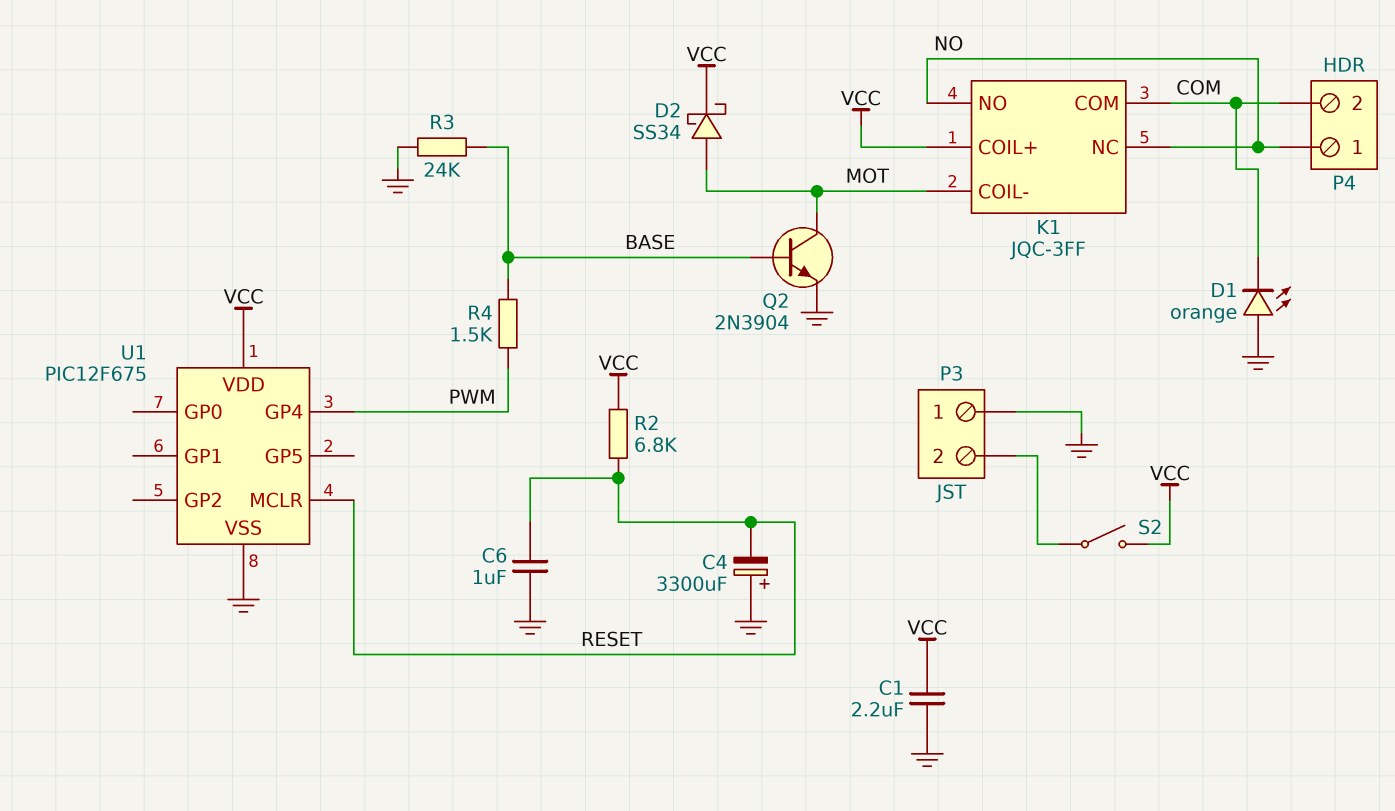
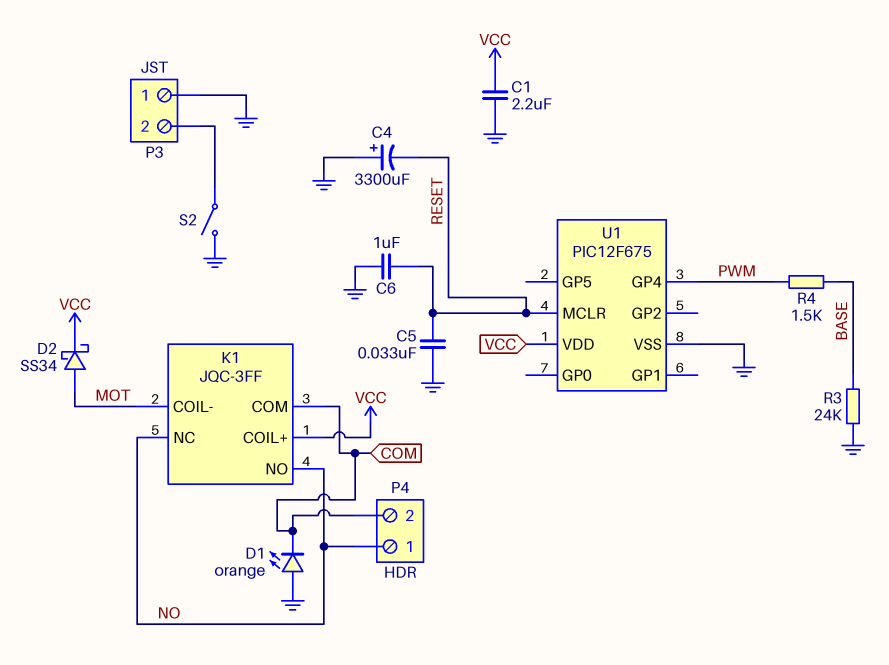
C5: none -> 33nF (GND, RESET)
Q2: NPN 2N3904 (B BASE, C MOT, E GND) -> none
R2: 6.8k (RESET, VCC) -> none
S2: switch (P3/2, VCC) -> switch (GND, P3/2)

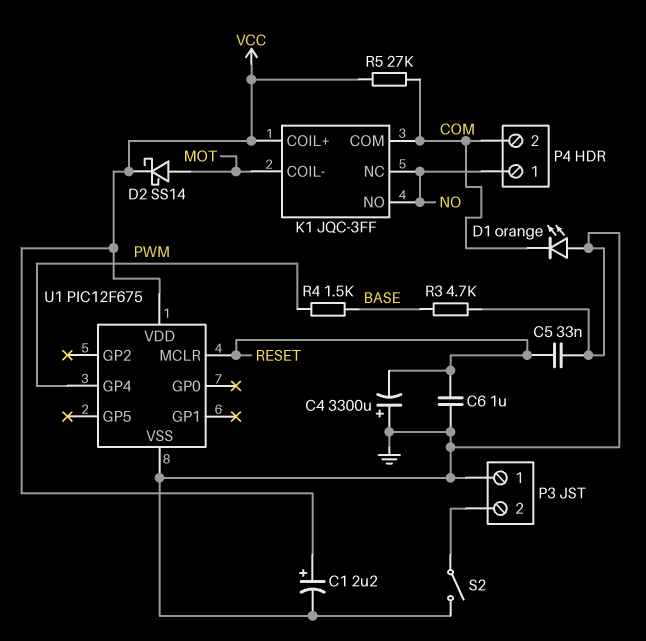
C1: 2.2uF (GND, VCC) -> 2.2uF (plus VCC, minus GND)
D2: schottky SS34 (A MOT, K VCC) -> schottky SS14 (A MOT, K VCC)
R3: 24k (BASE, GND) -> 4.7k (BASE, GND)
R5: none -> 27k (COM, VCC)

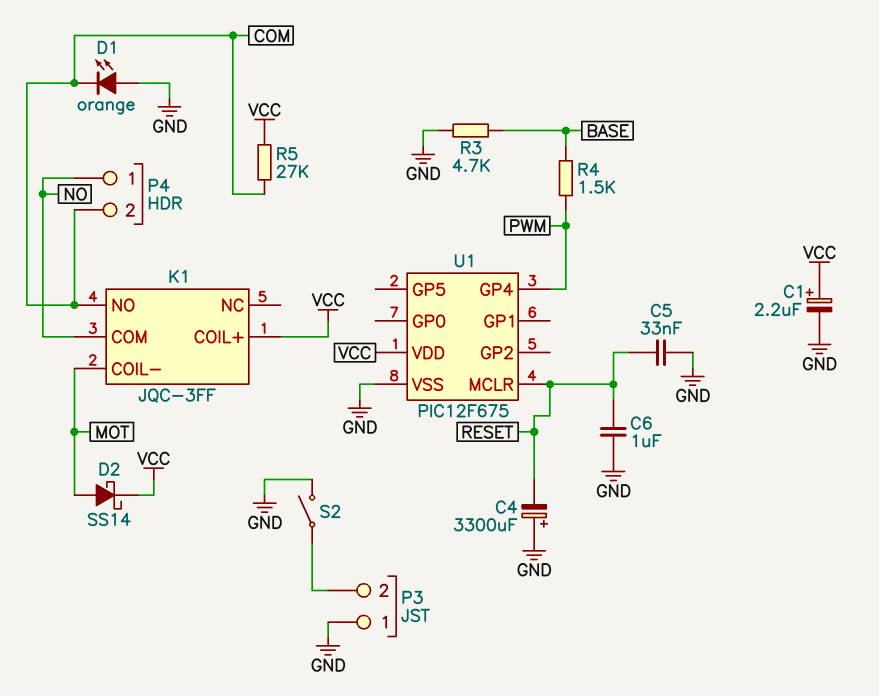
K1 pin COM: COM -> NO
K1 pin NC: NO -> none
K1 pin NO: NO -> COM

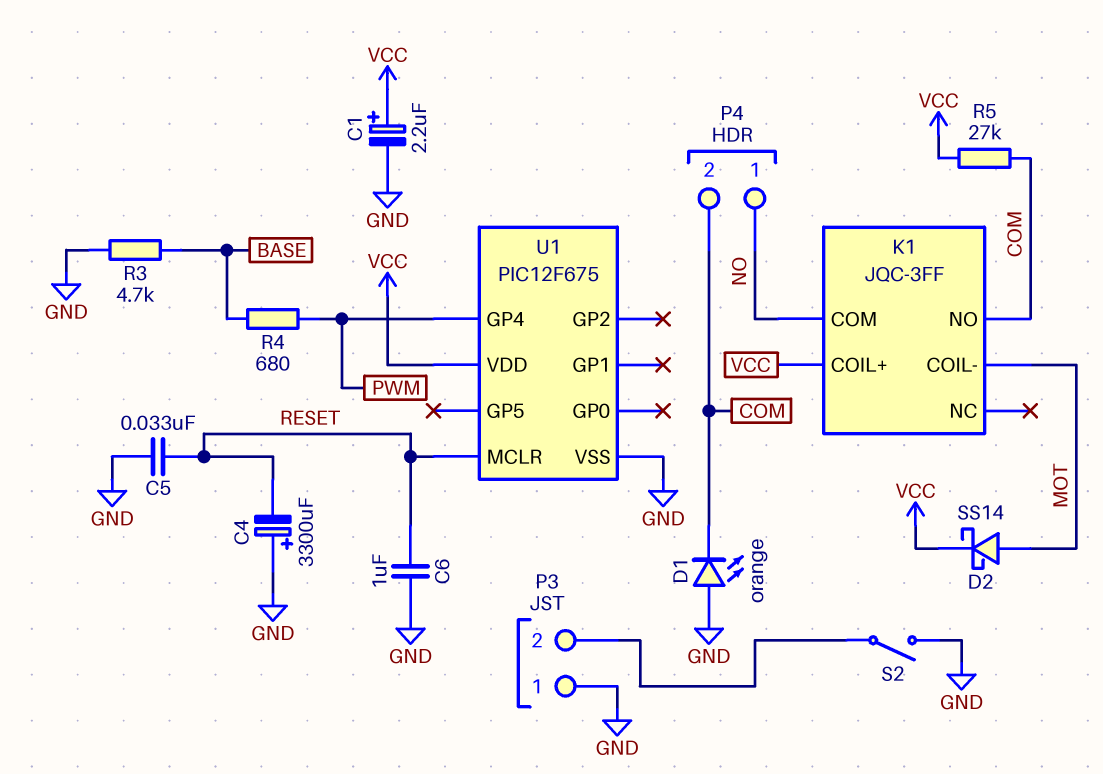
R4: 1.5k (BASE, PWM) -> 680 (BASE, PWM)

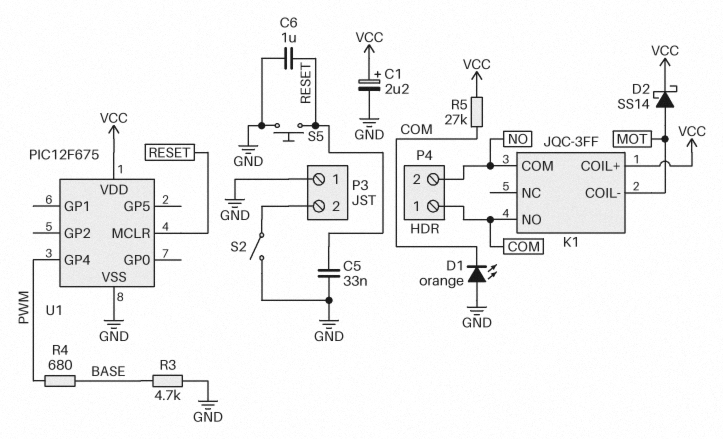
C4: 3300uF (plus GND, minus RESET) -> none
P4 pin 1: NO -> COM
P4 pin 2: COM -> NO
S5: none -> button (GND, RESET)

